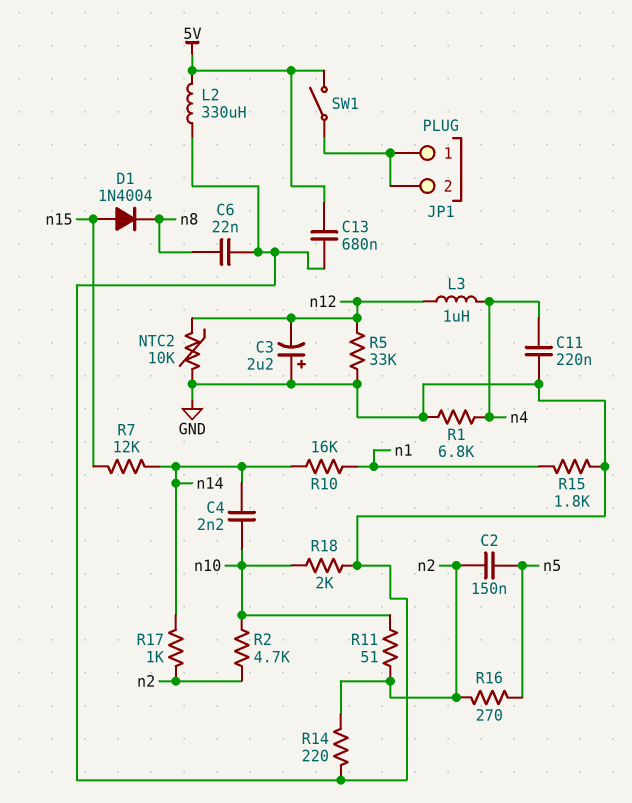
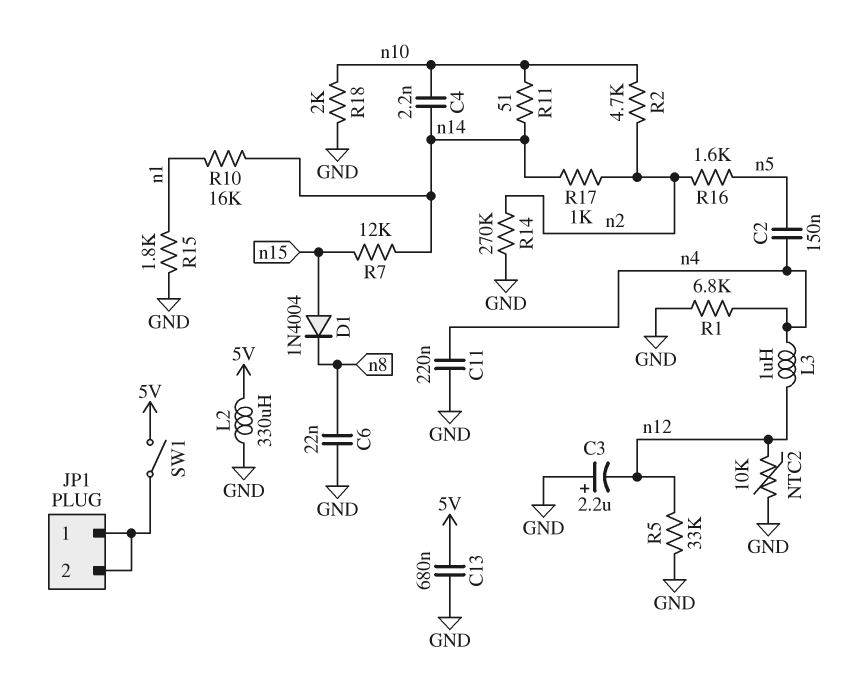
C2: 150nF (n2, n5) -> 150nF (n4, n5)
R11: 51 (n2, n10) -> 51 (n10, n14)
R14: 220 (GND, n2) -> 270k (GND, n2)
R16: 270 (n2, n5) -> 1.6k (n2, n5)

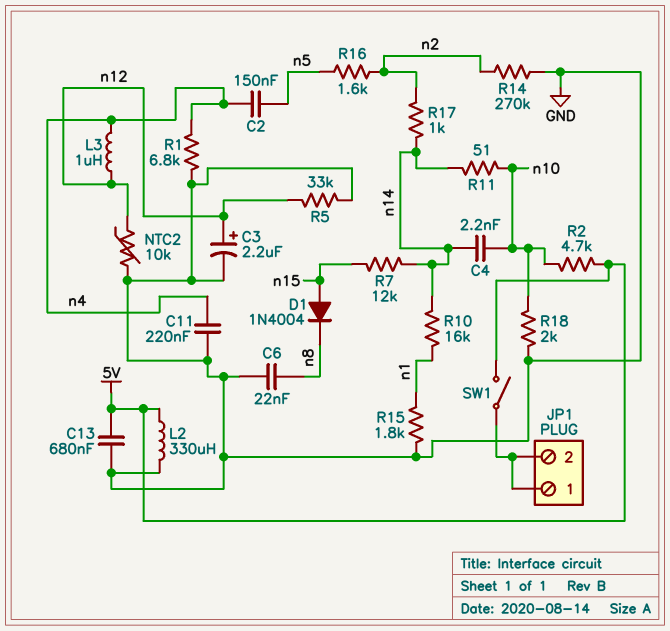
C3: 2.2uF (plus GND, minus n12) -> 2.2uF (plus n12, minus GND)
R2: 4.7k (n2, n10) -> 4.7k (5V, n10)

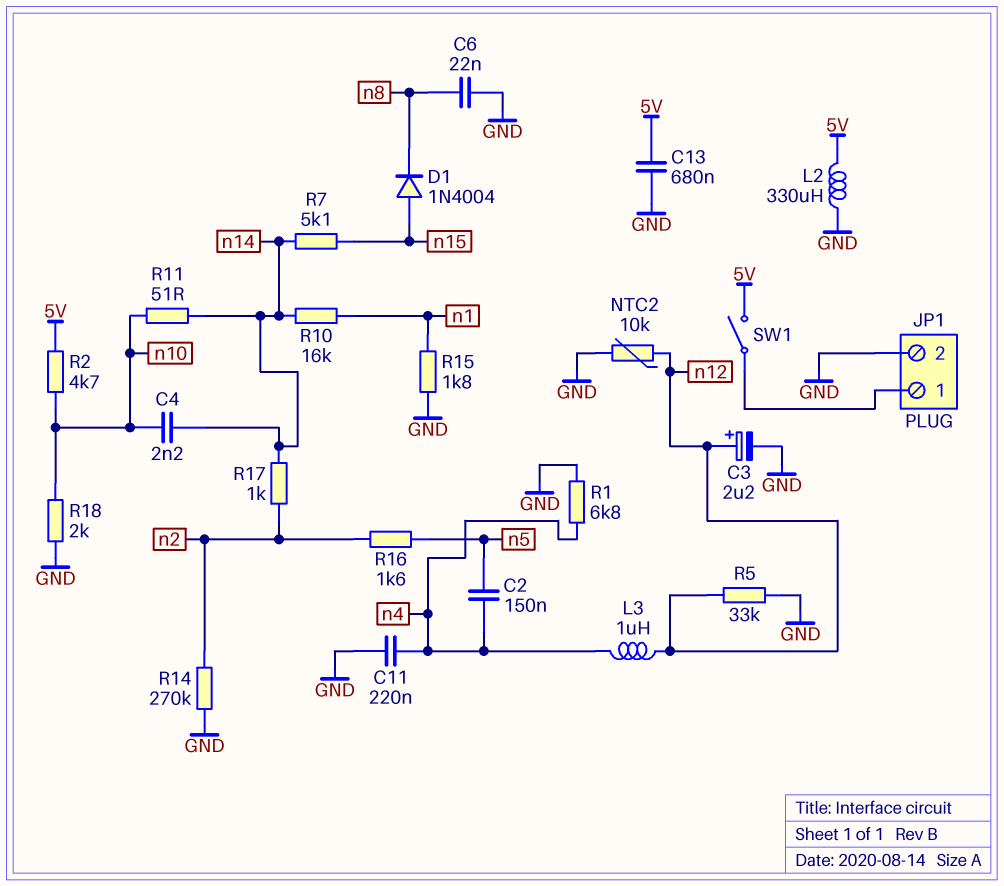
JP1 pin 2: JP1/1 -> GND
R7: 12k (n14, n15) -> 5.1k (n14, n15)

